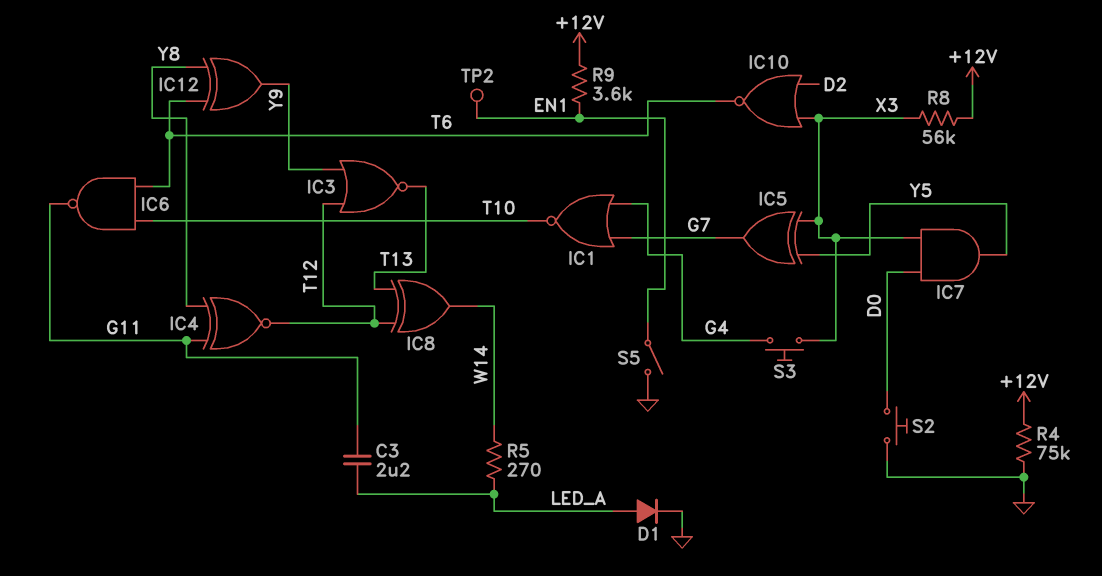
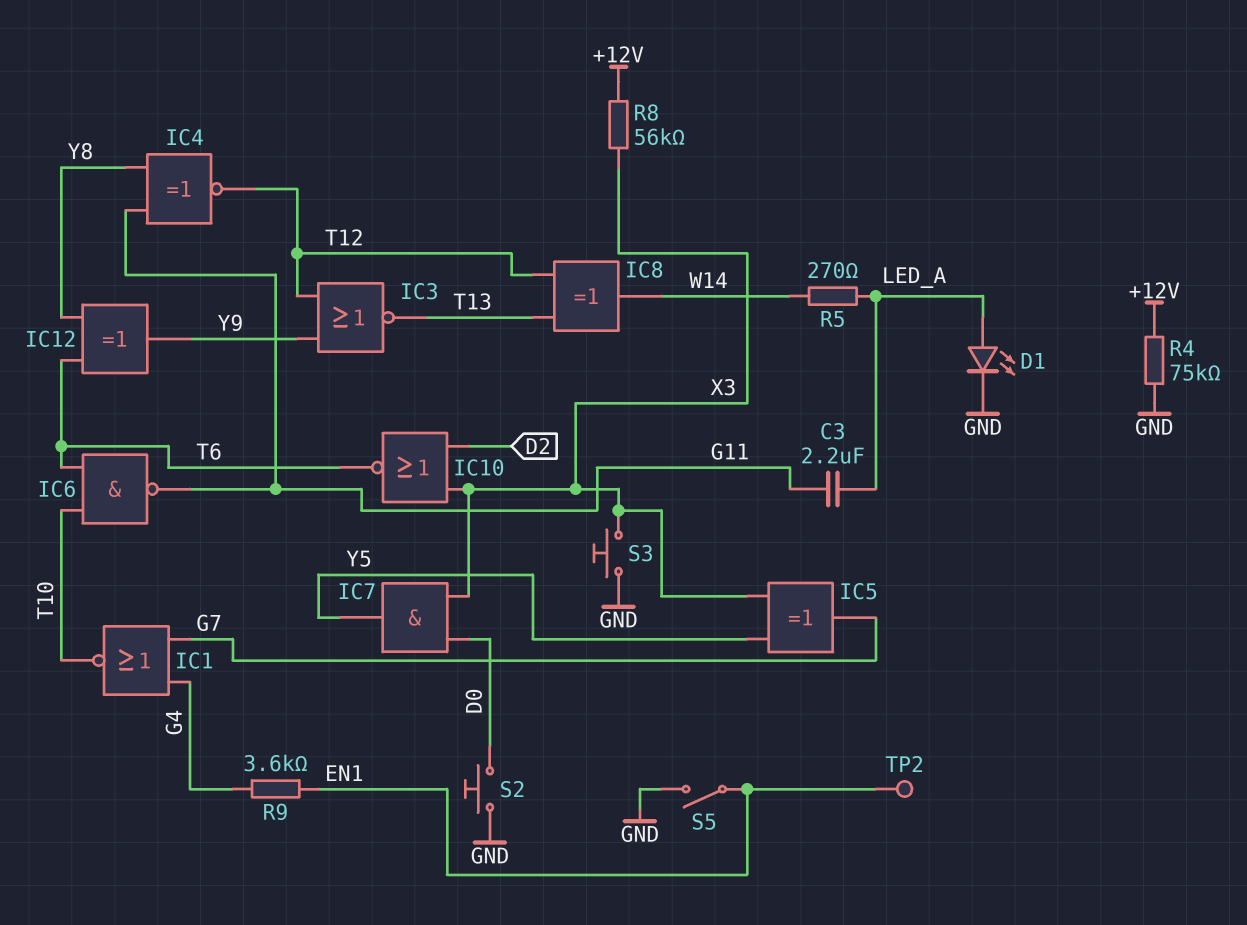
D1: diode (A LED_A, K GND) -> LED (A LED_A, K GND)
R9: 3.6k (+12V, EN1) -> 3.6k (EN1, G4)
S3: button (G4, X3) -> button (GND, X3)

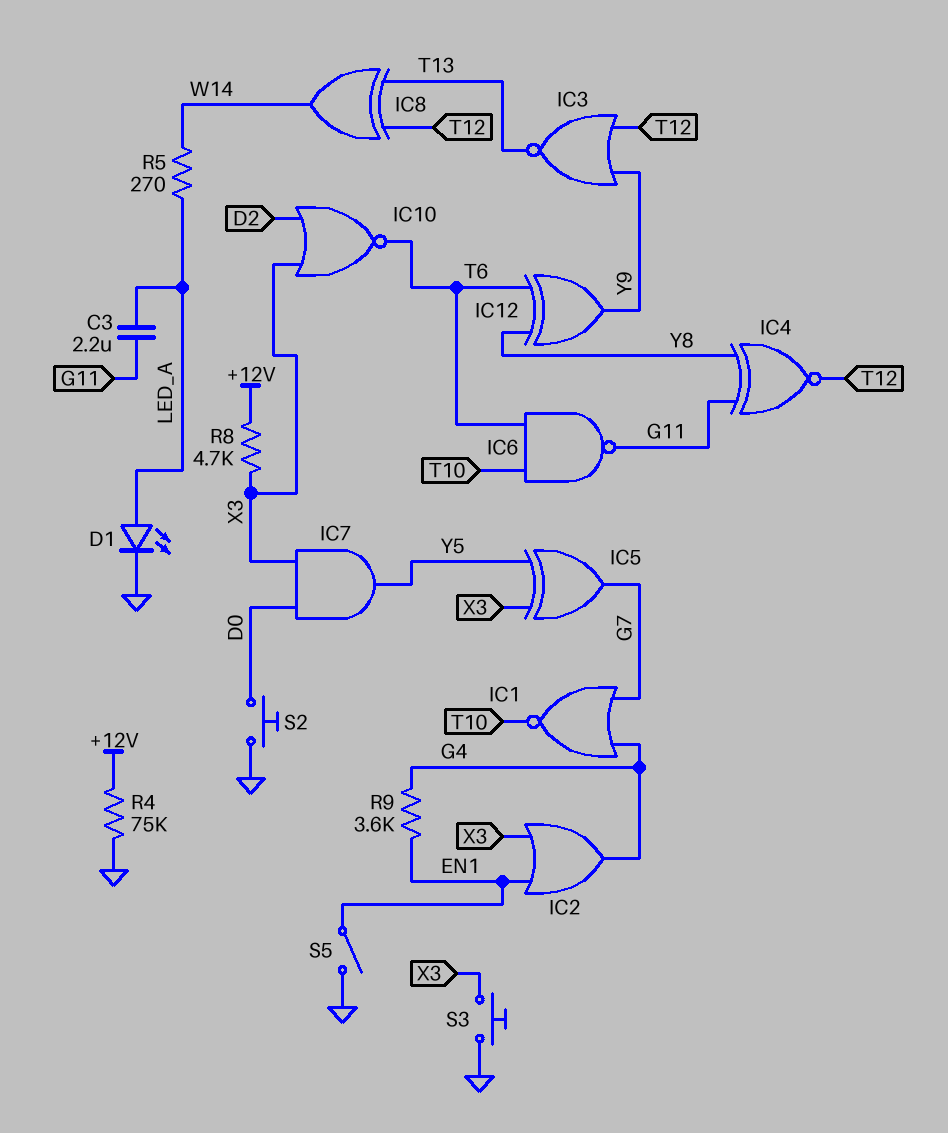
IC2: none -> OR (in EN1, in X3, out G4)
R8: 56k (+12V, X3) -> 4.7k (+12V, X3)
TP2: test point (EN1) -> none

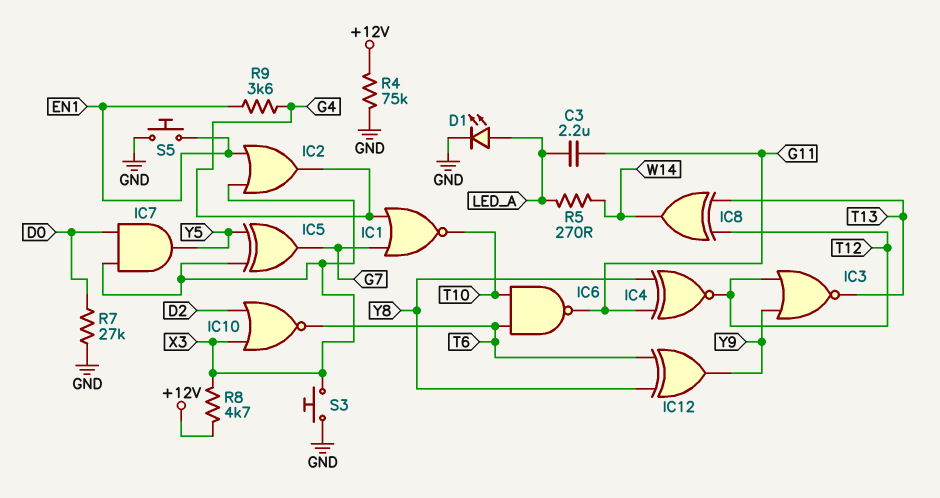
R7: none -> 27k (D0, GND)
S2: button (D0, GND) -> none
S5: switch (EN1, GND) -> button (EN1, GND)

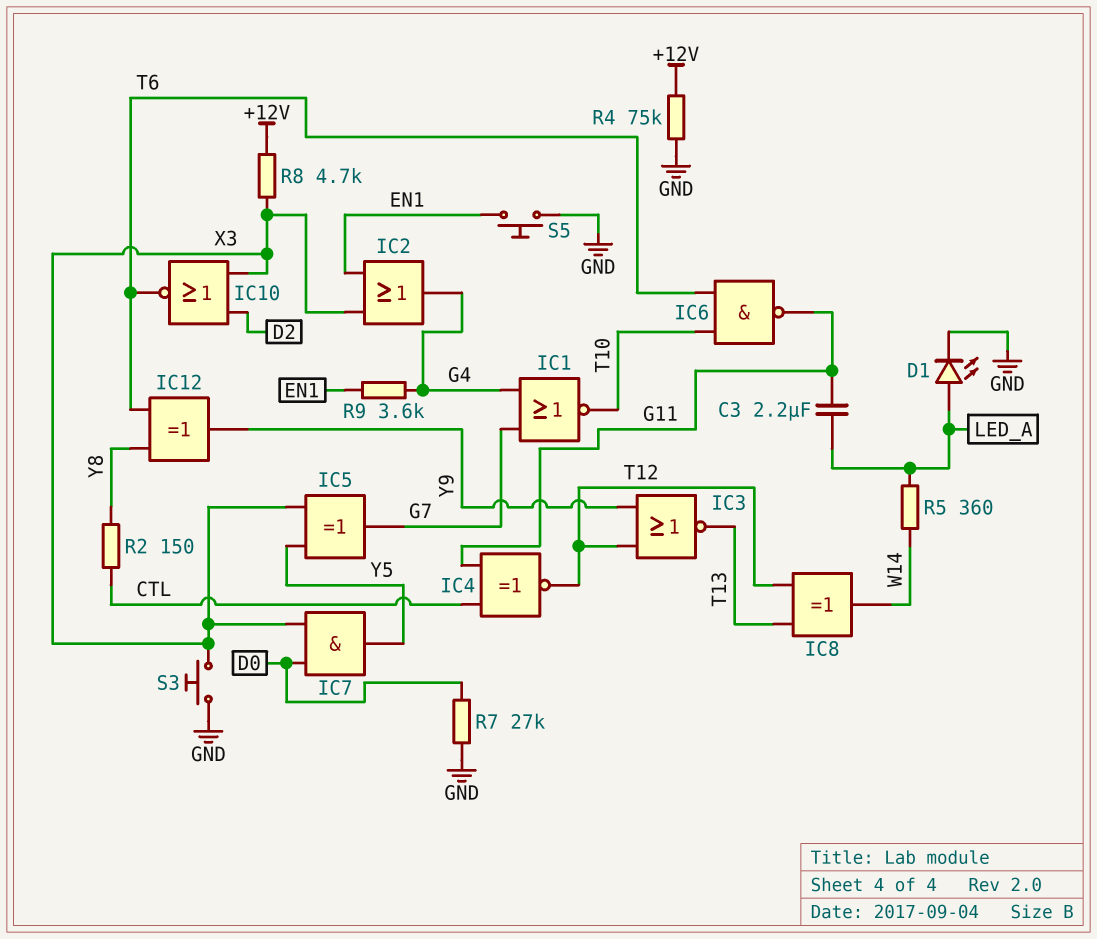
IC4: XNOR (in G11, in Y8, out T12) -> XNOR (in CTL, in G11, out T12)
R2: none -> 150 (CTL, Y8)
R5: 270 (LED_A, W14) -> 360 (LED_A, W14)

